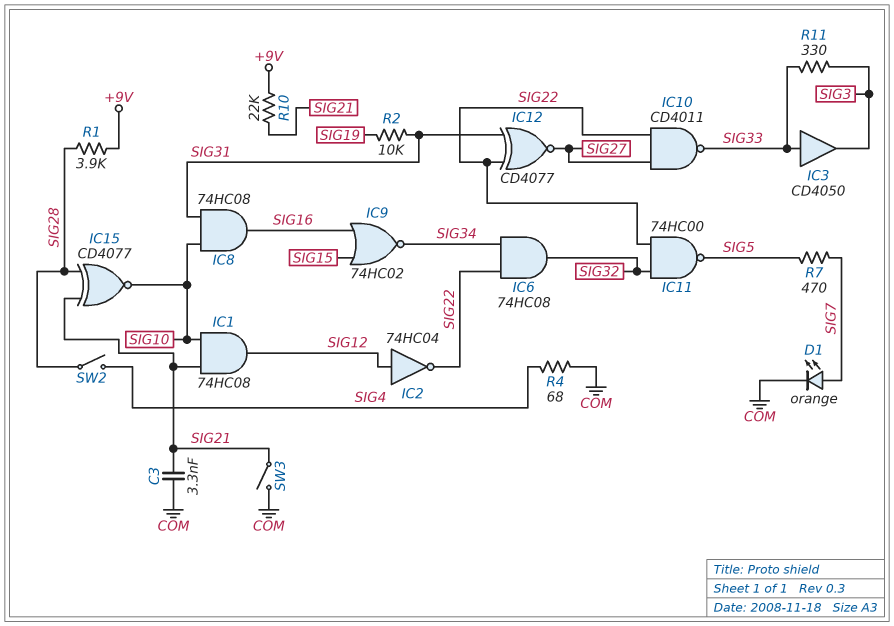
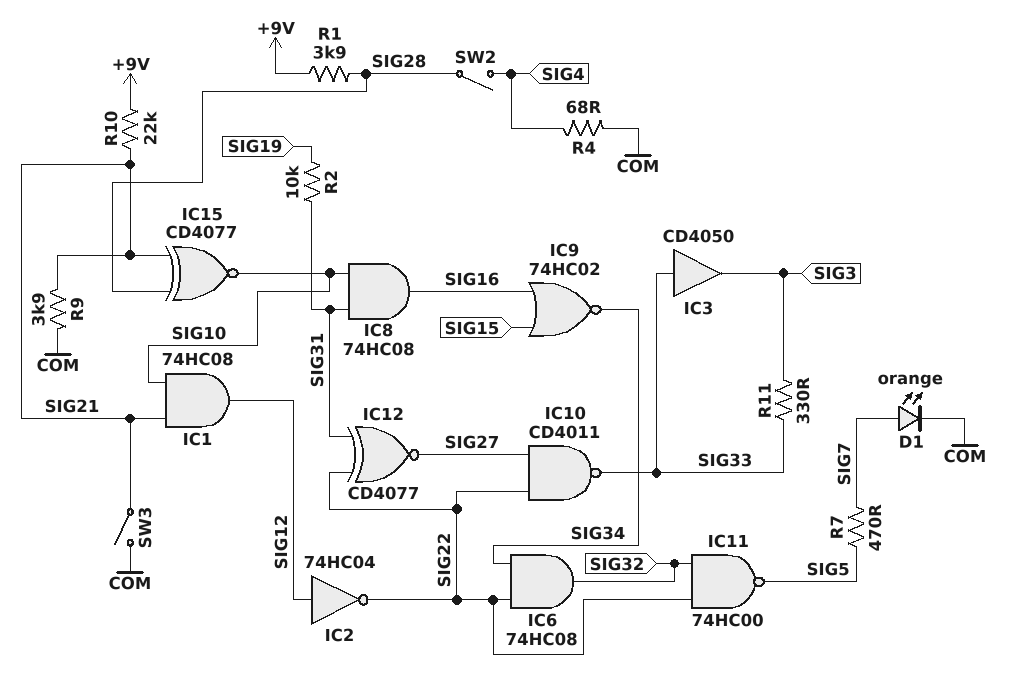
C3: 3.3nF (COM, SIG21) -> none
R9: none -> 3.9k (COM, SIG21)

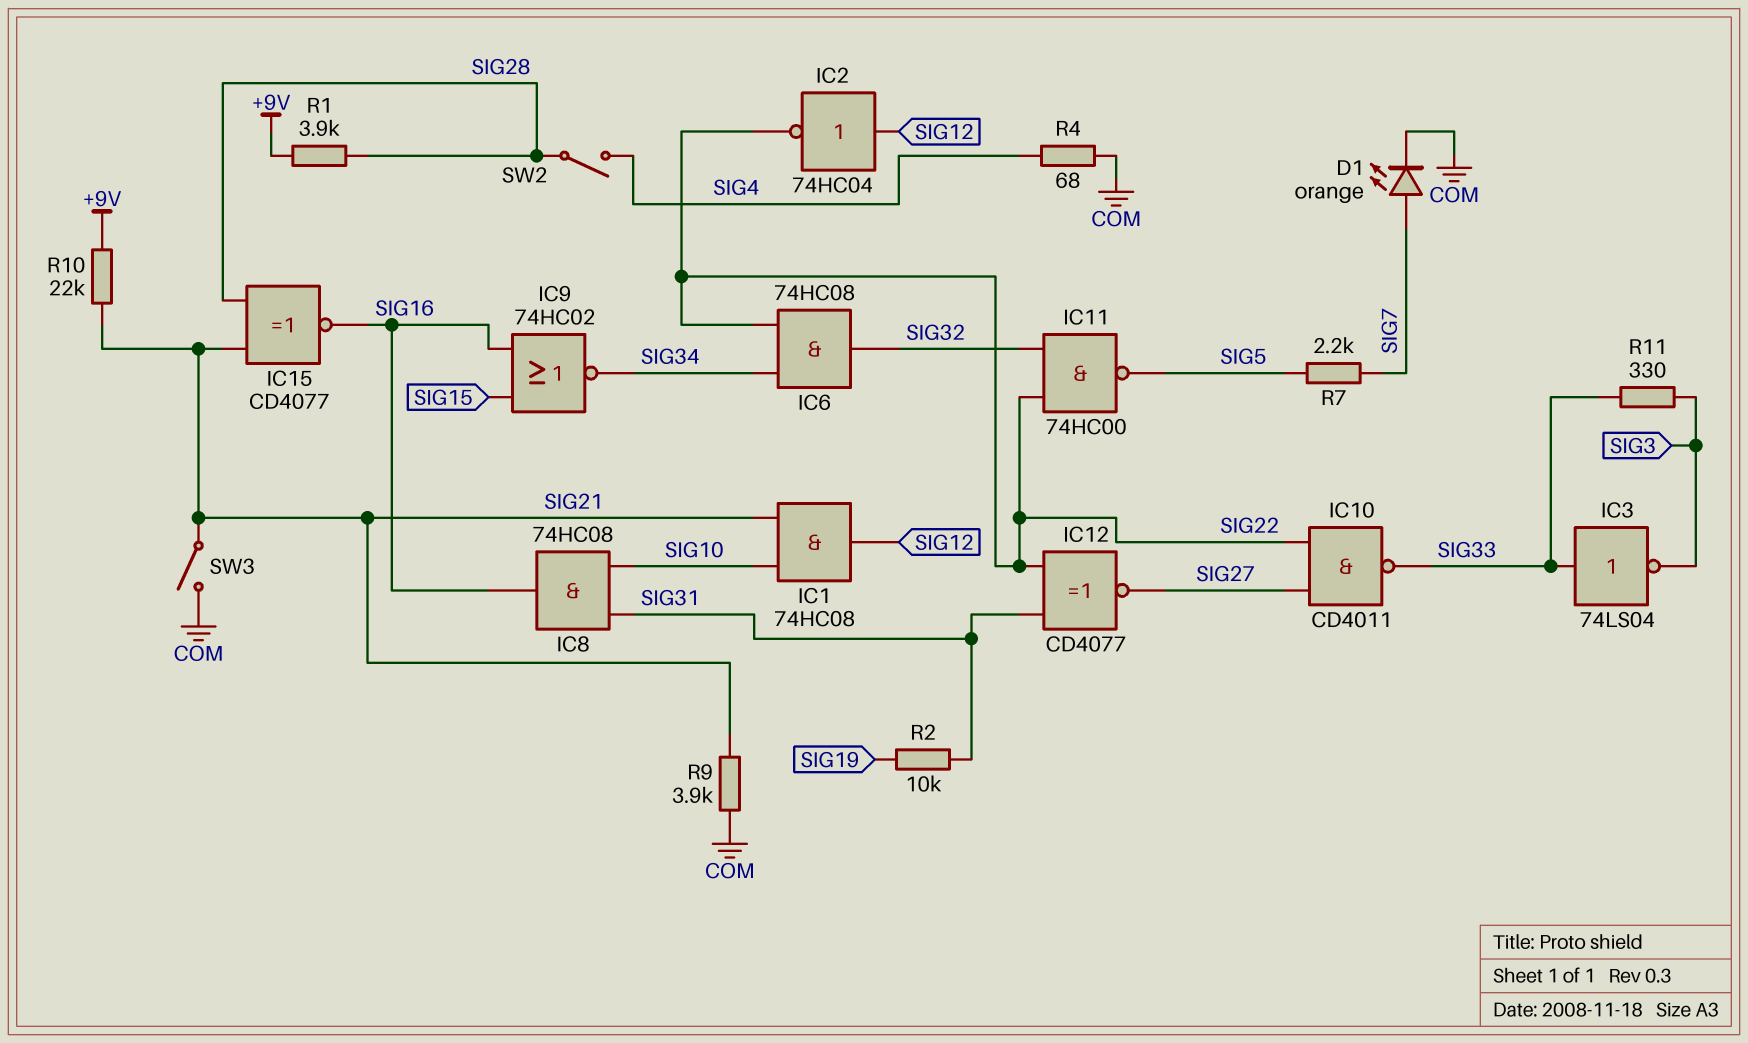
IC3: buffer CD4050 (in SIG33, out SIG3) -> NOT 74LS04 (in SIG33, out SIG3)
IC15: XNOR CD4077 (in SIG21, in SIG28, out SIG10) -> XNOR CD4077 (in SIG21, in SIG28, out SIG16)
R7: 470 (SIG5, SIG7) -> 2.2k (SIG5, SIG7)

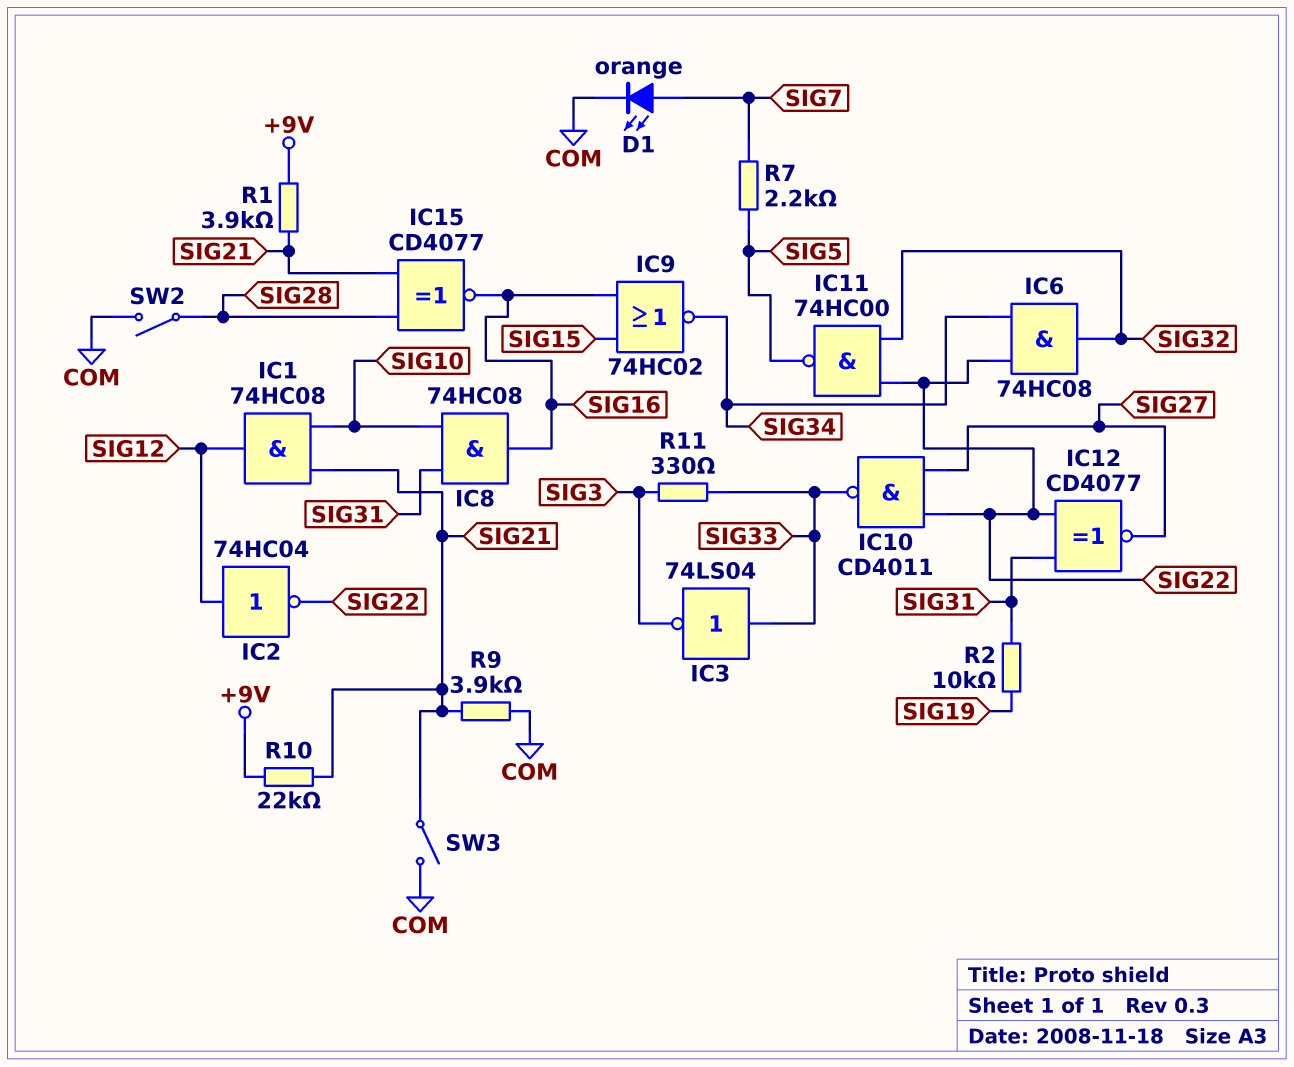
R1: 3.9k (+9V, SIG28) -> 3.9k (+9V, SIG21)
R4: 68 (COM, SIG4) -> none
SW2: switch (SIG4, SIG28) -> switch (COM, SIG28)

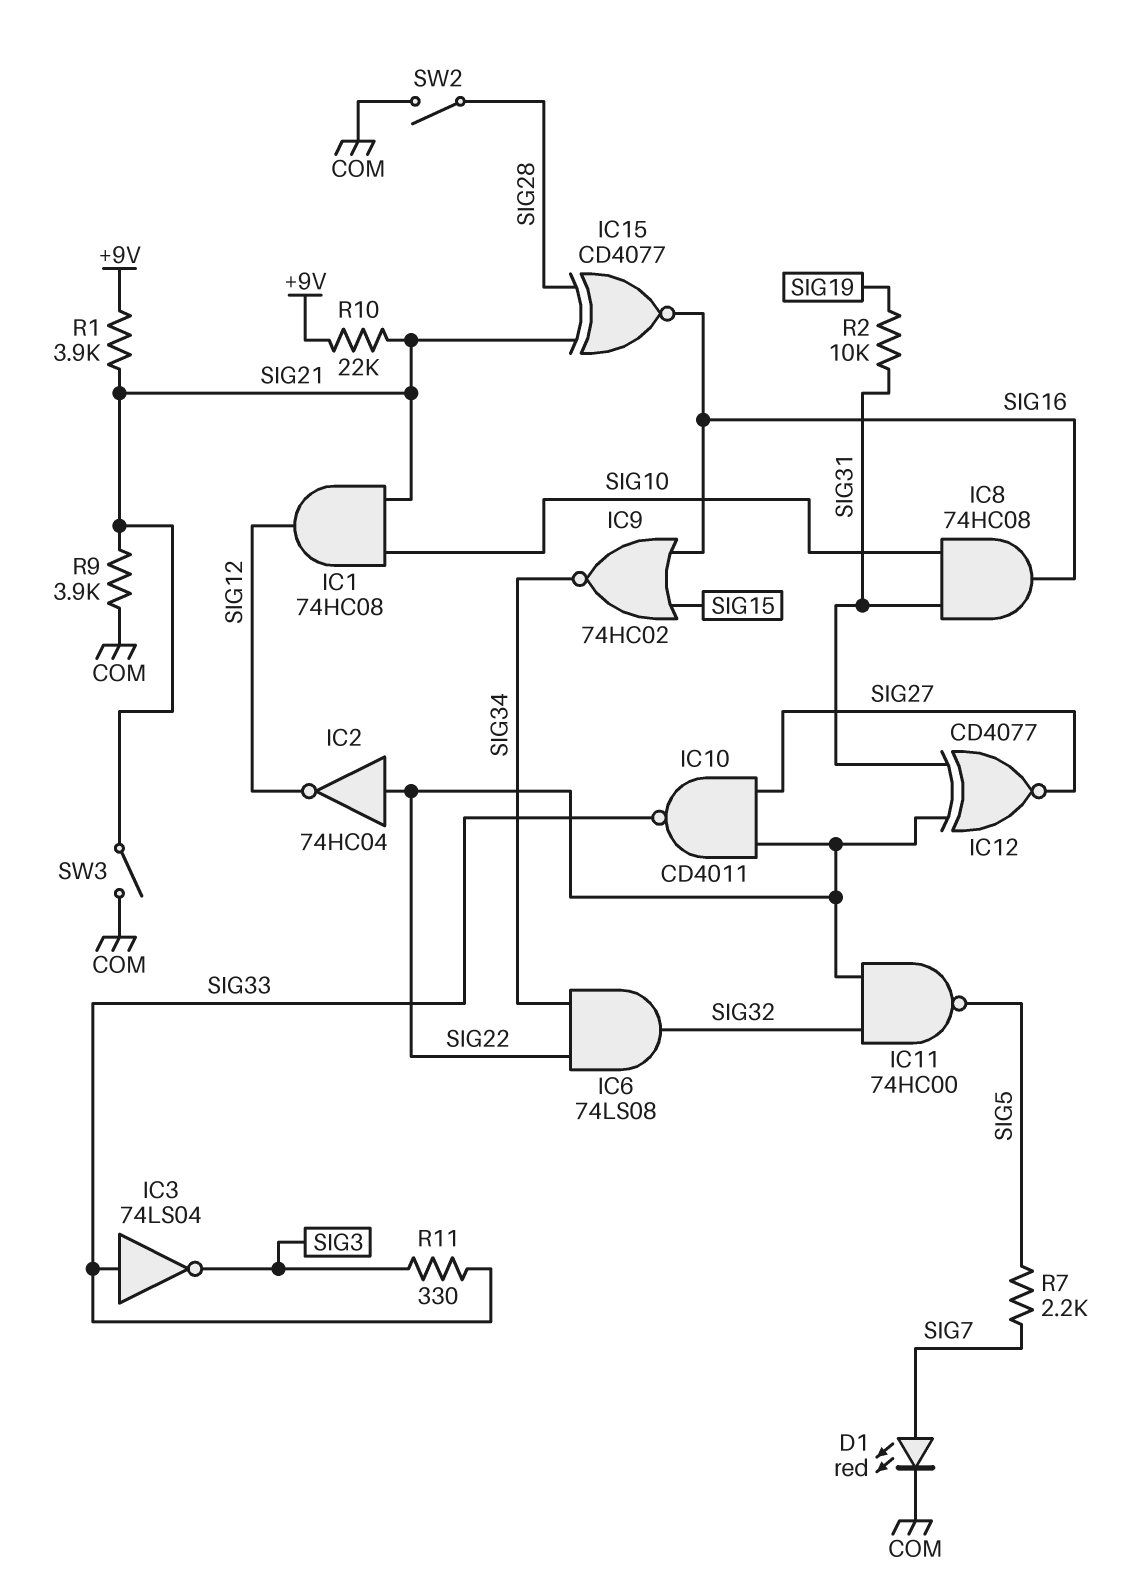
D1: LED orange (A SIG7, K COM) -> LED red (A SIG7, K COM)
IC2: NOT 74HC04 (in SIG12, out SIG22) -> NOT 74HC04 (in SIG22, out SIG12)
IC6: AND 74HC08 (in SIG22, in SIG34, out SIG32) -> AND 74LS08 (in SIG22, in SIG34, out SIG32)

